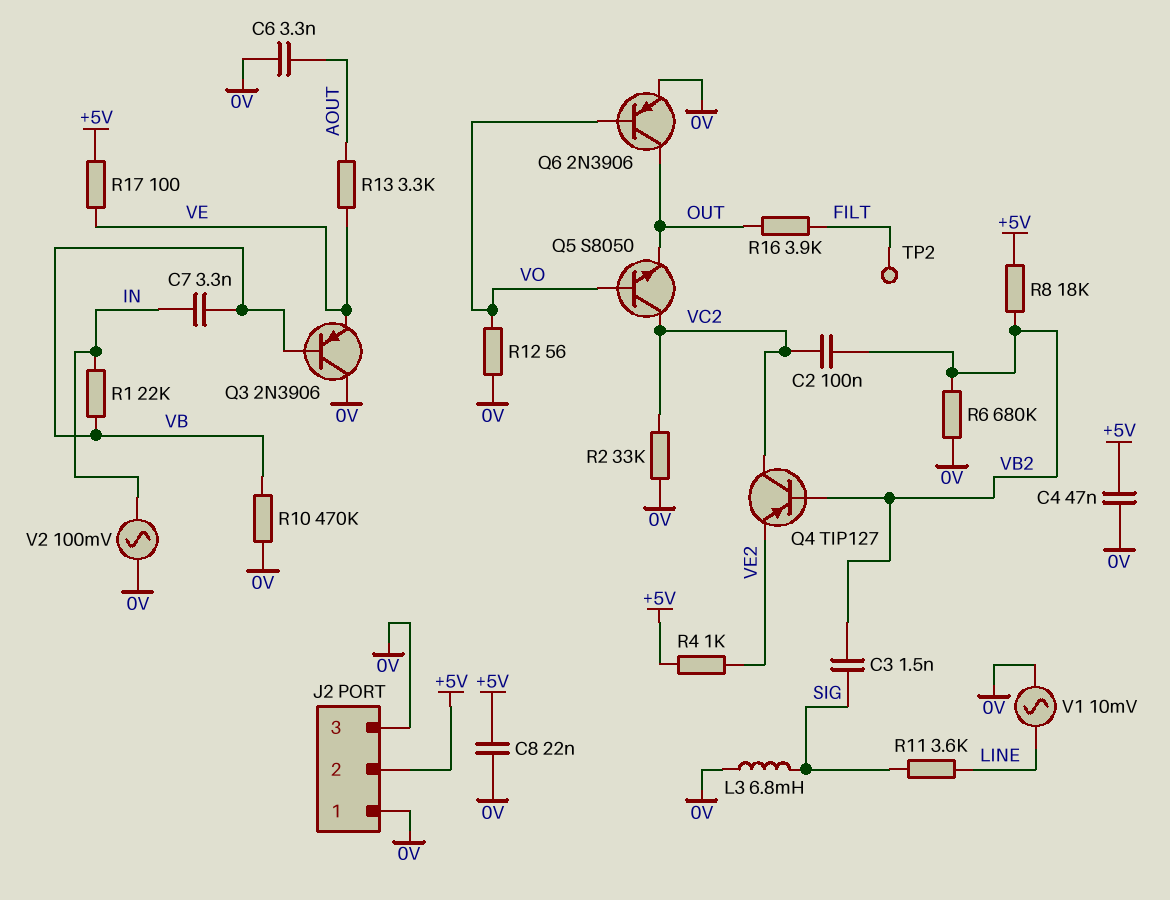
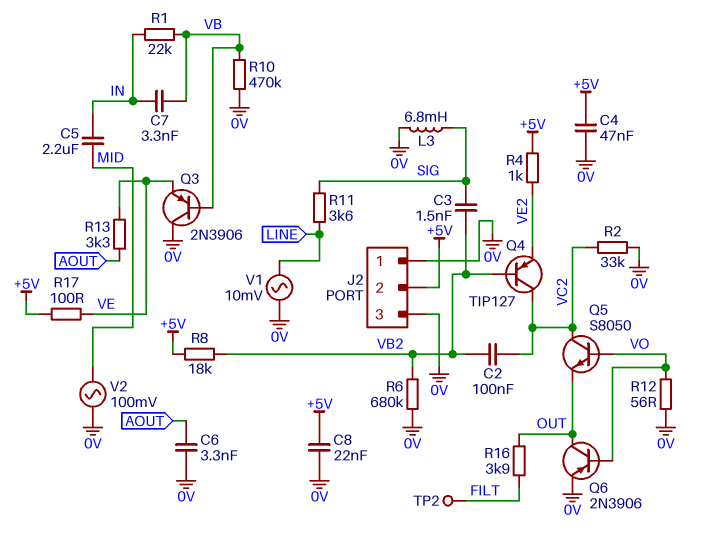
C5: none -> 2.2uF (IN, MID)
V2: AC 100mV (0V, IN) -> AC 100mV (0V, MID)

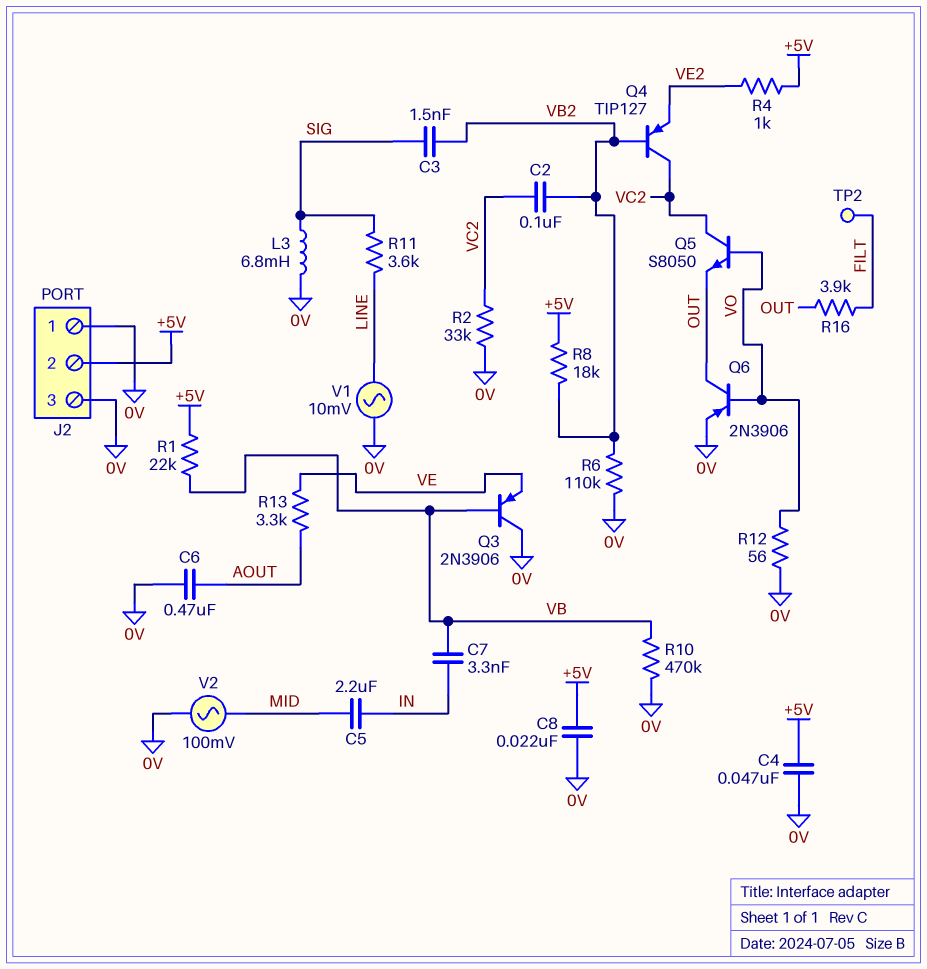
C6: 3.3nF (0V, AOUT) -> 470nF (0V, AOUT)
R1: 22k (IN, VB) -> 22k (+5V, VB)
R6: 680k (0V, VB2) -> 110k (0V, VB2)
R17: 100 (+5V, VE) -> none

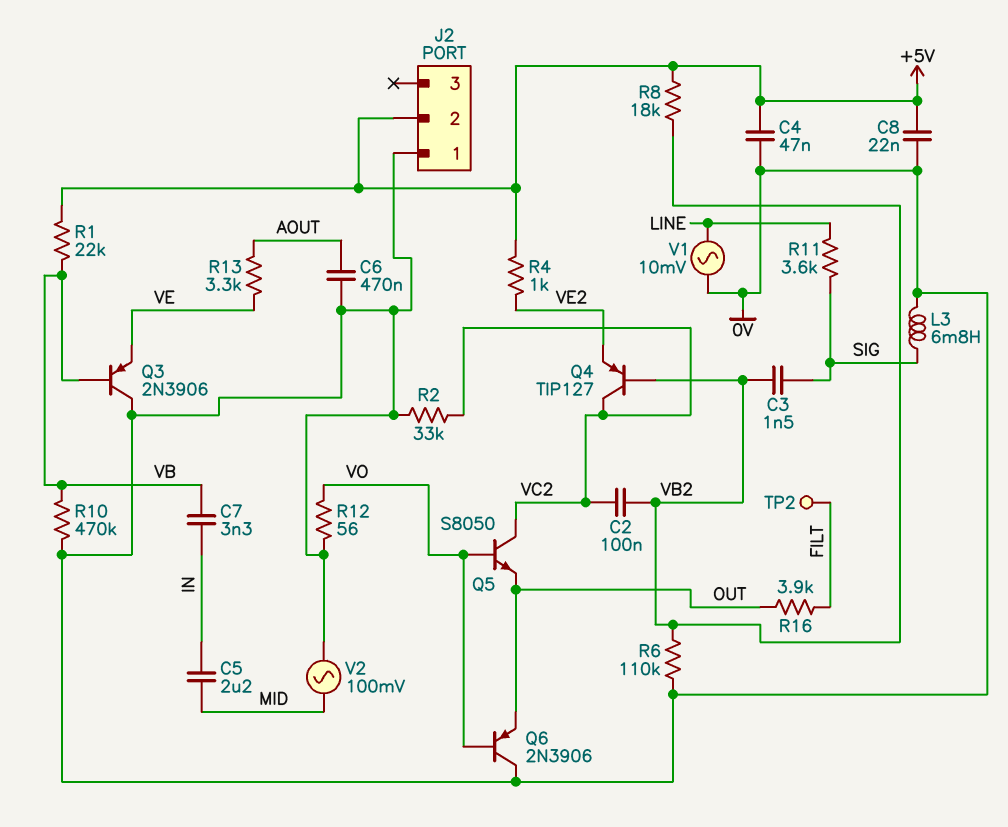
J2 pin 3: 0V -> none
Q6: PNP 2N3906 (B VO, C OUT, E 0V) -> PNP 2N3906 (B VO, C 0V, E OUT)

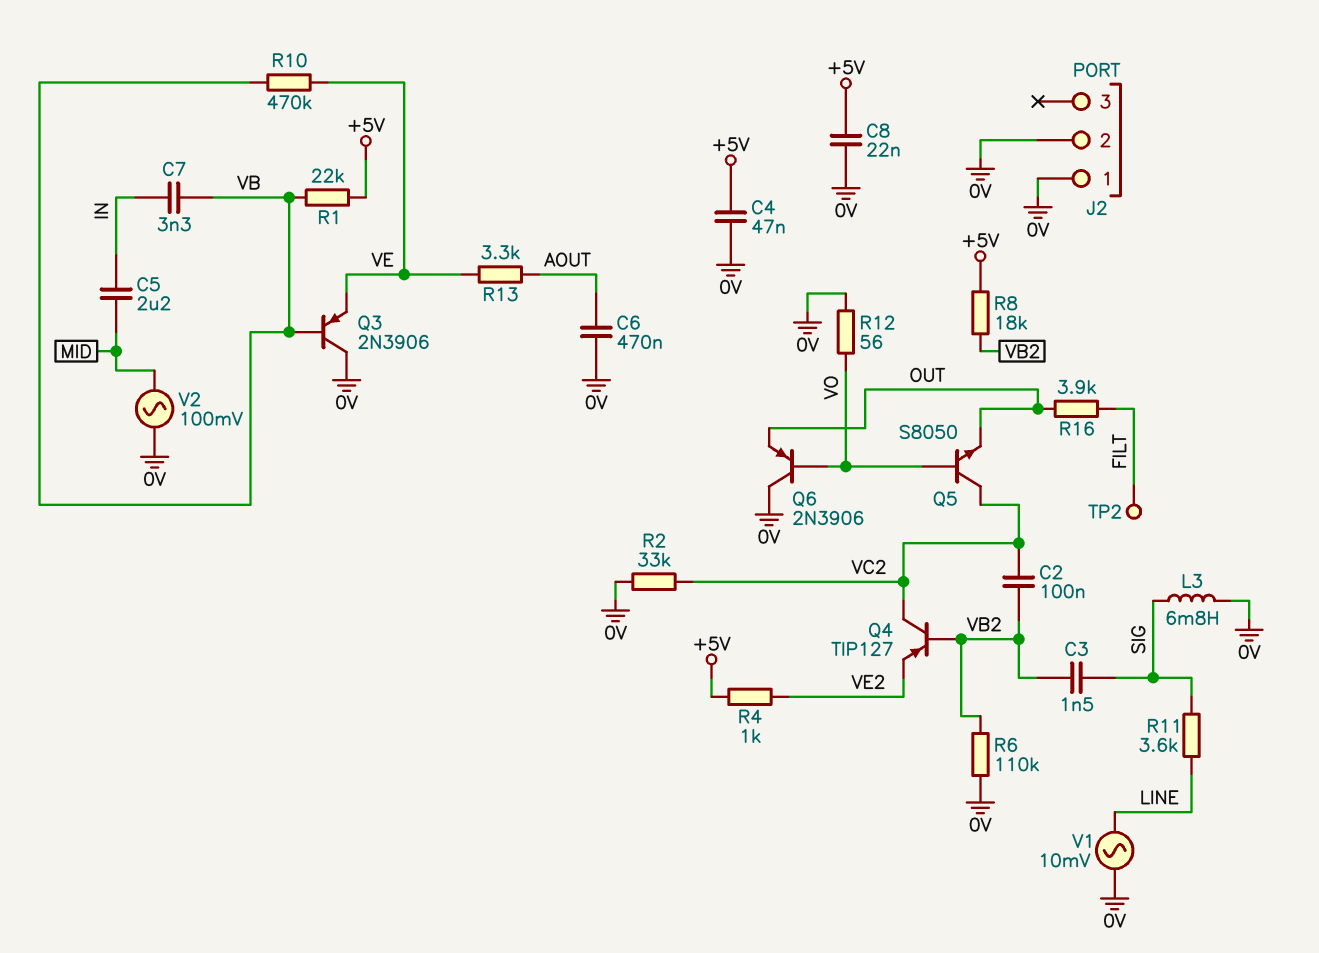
J2 pin 2: +5V -> 0V
R10: 470k (0V, VB) -> 470k (VB, VE)

